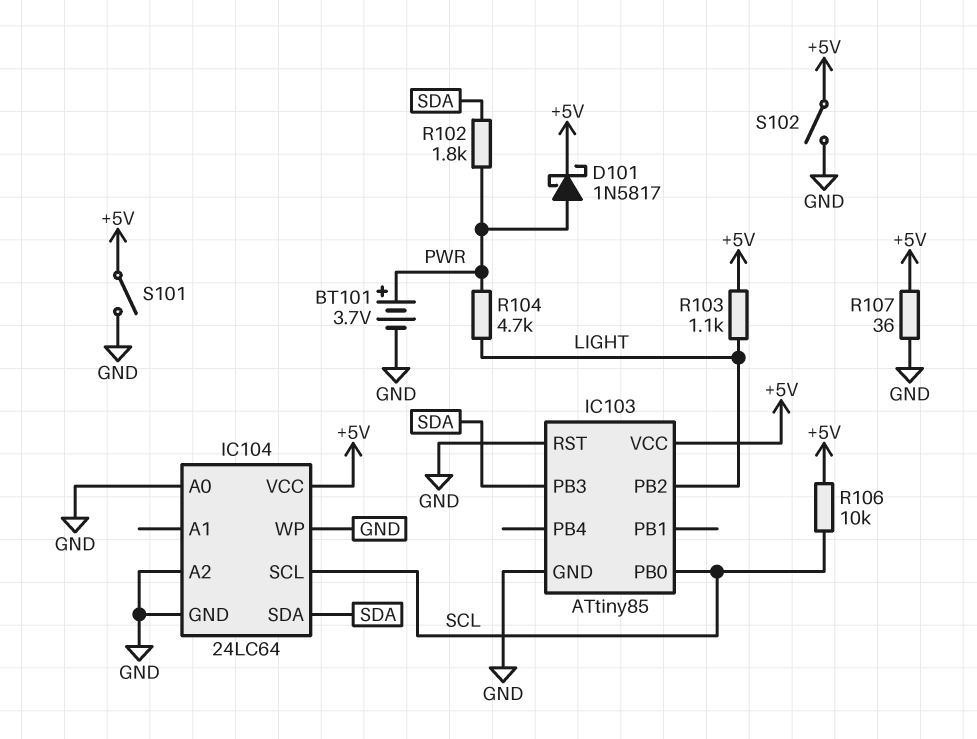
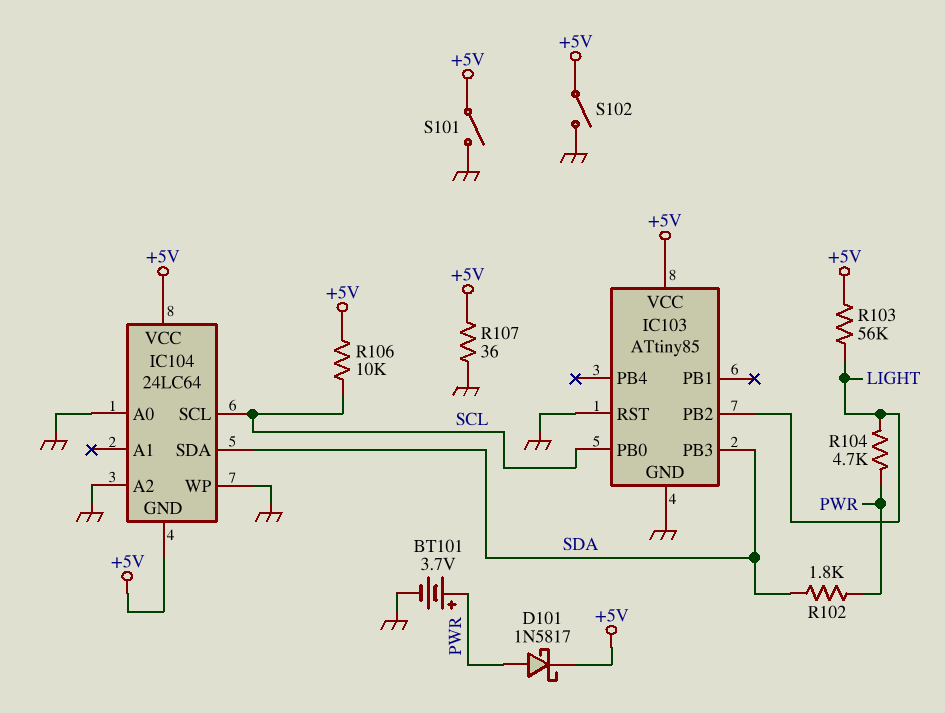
IC104 pin GND: GND -> +5V
R103: 1.1k (+5V, LIGHT) -> 56k (+5V, LIGHT)

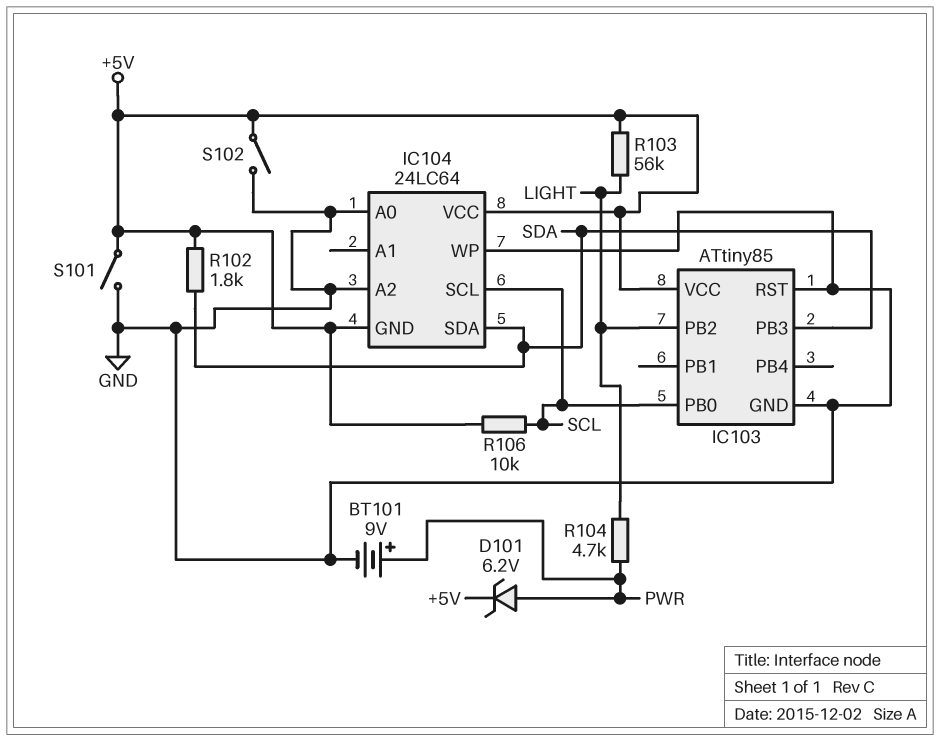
BT101: 3.7V (plus PWR, minus GND) -> 9V (plus PWR, minus GND)
D101: schottky 1N5817 (A PWR, K +5V) -> zener 6.2V (A PWR, K +5V)
R102: 1.8k (PWR, SDA) -> 1.8k (+5V, SDA)
R107: 36 (+5V, GND) -> none

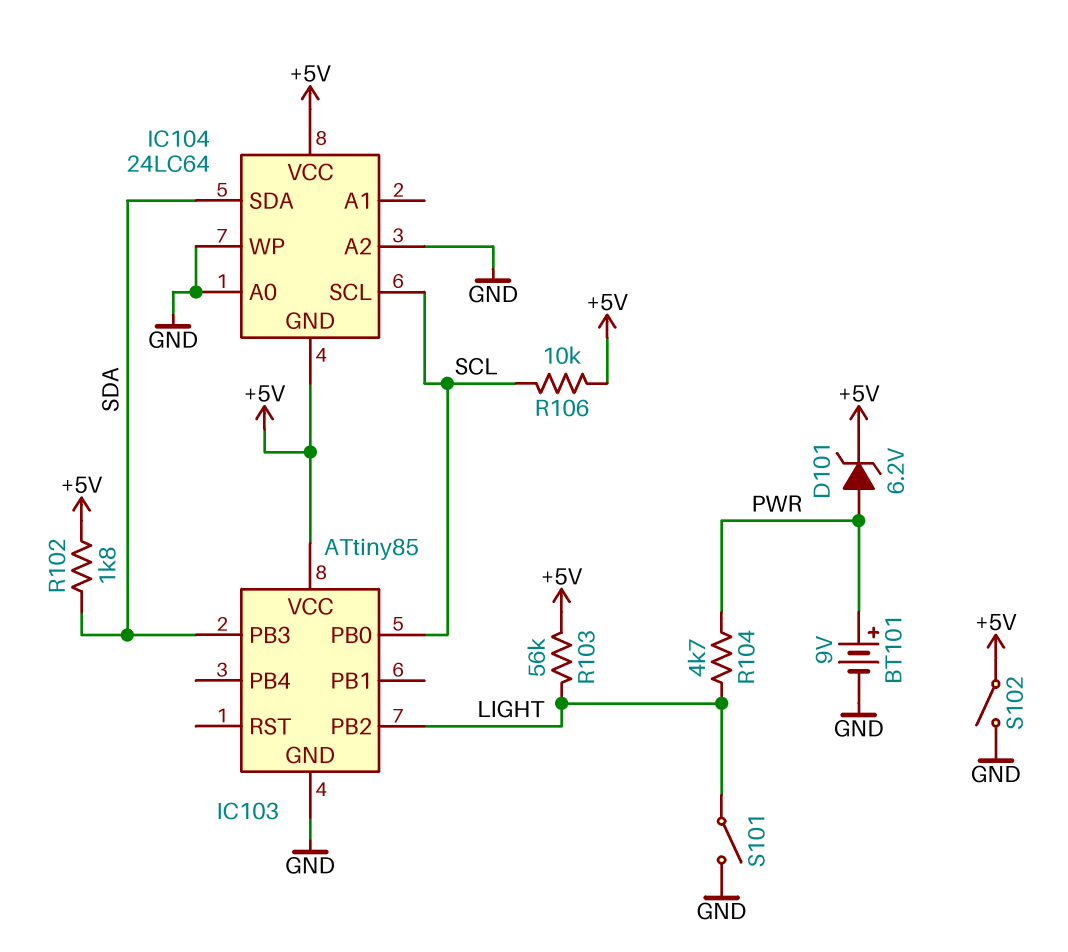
IC103 pin RST: GND -> none
S101: switch (+5V, GND) -> switch (GND, LIGHT)

